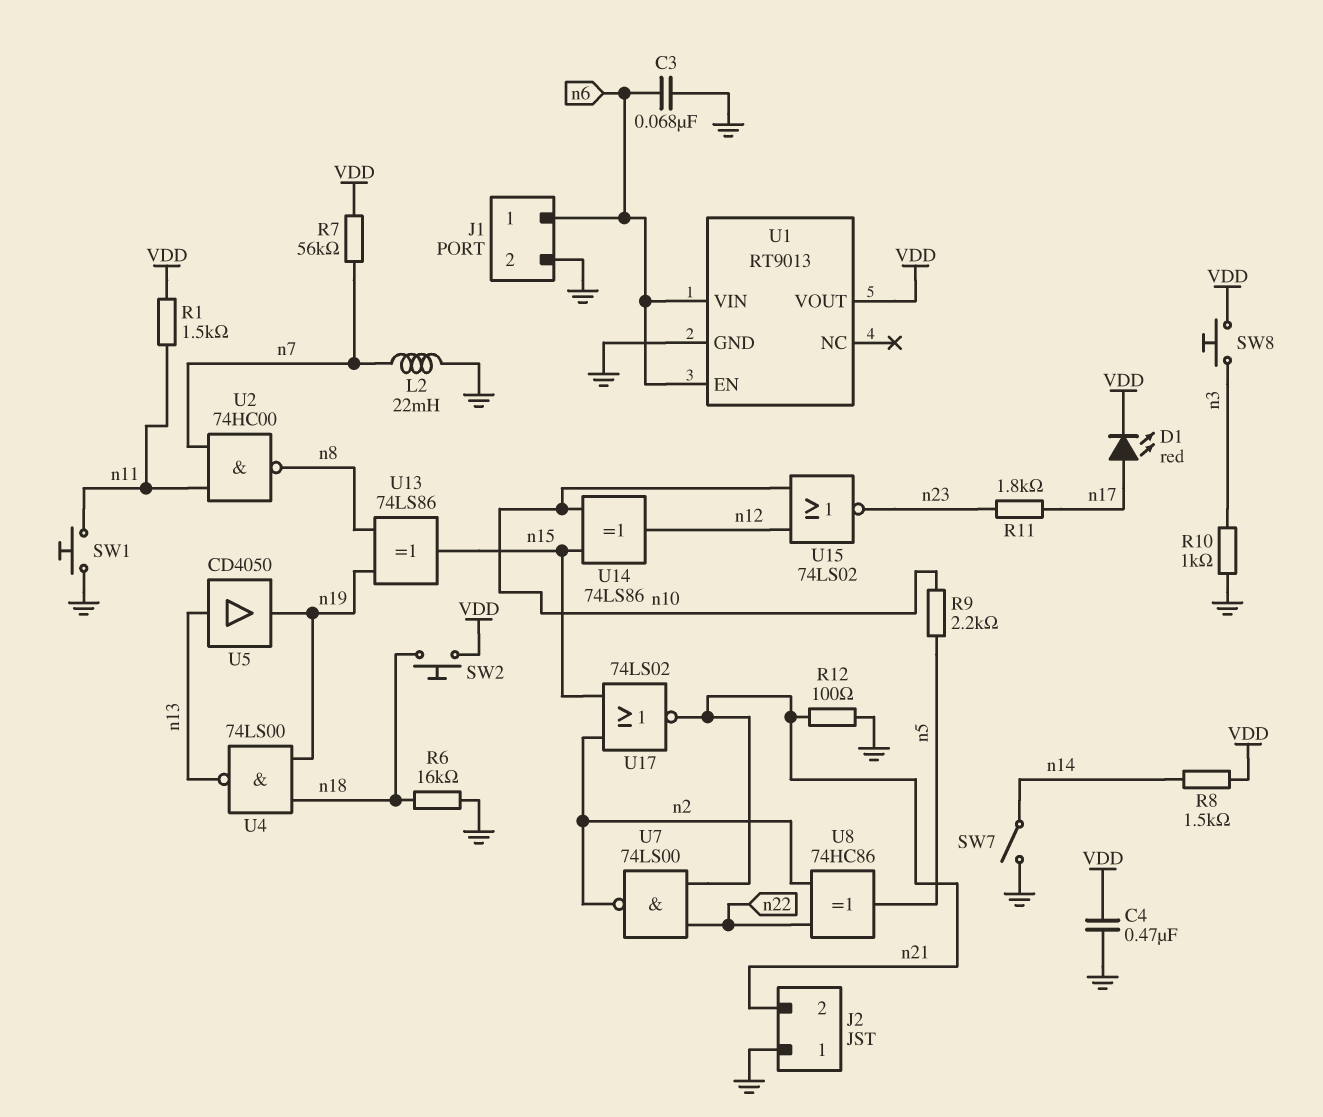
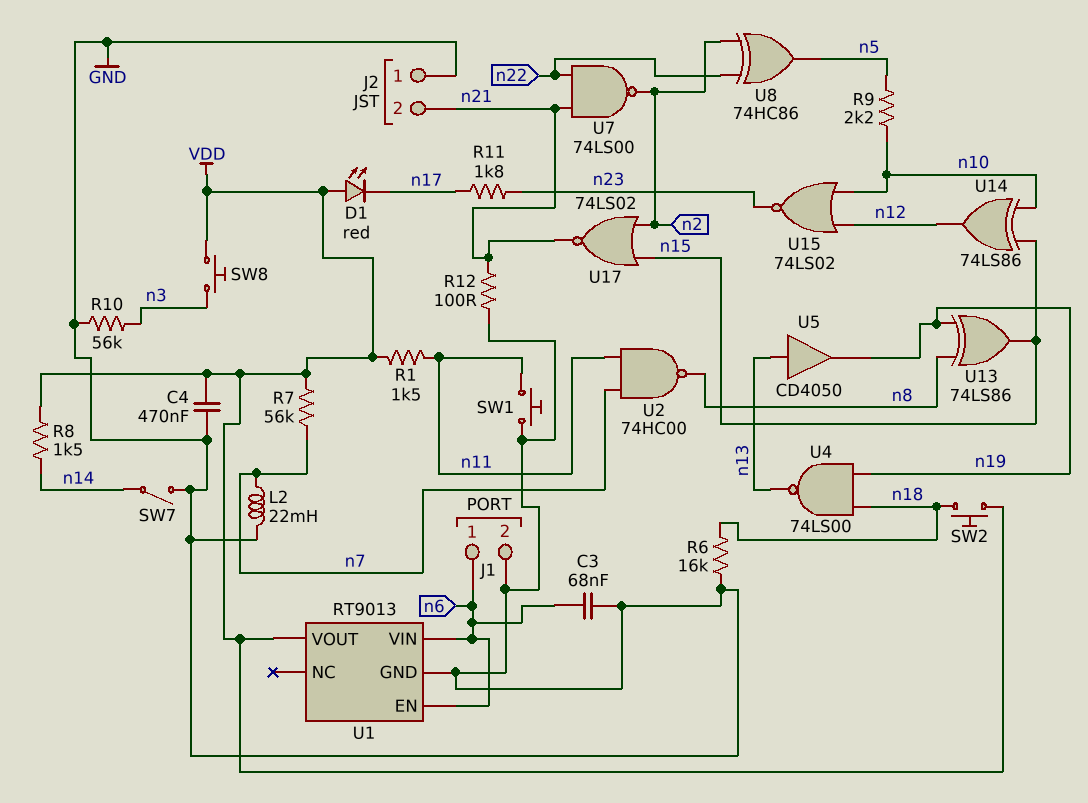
D1: LED red (A n17, K VDD) -> LED red (A VDD, K n17)
R10: 1k (GND, n3) -> 56k (GND, n3)

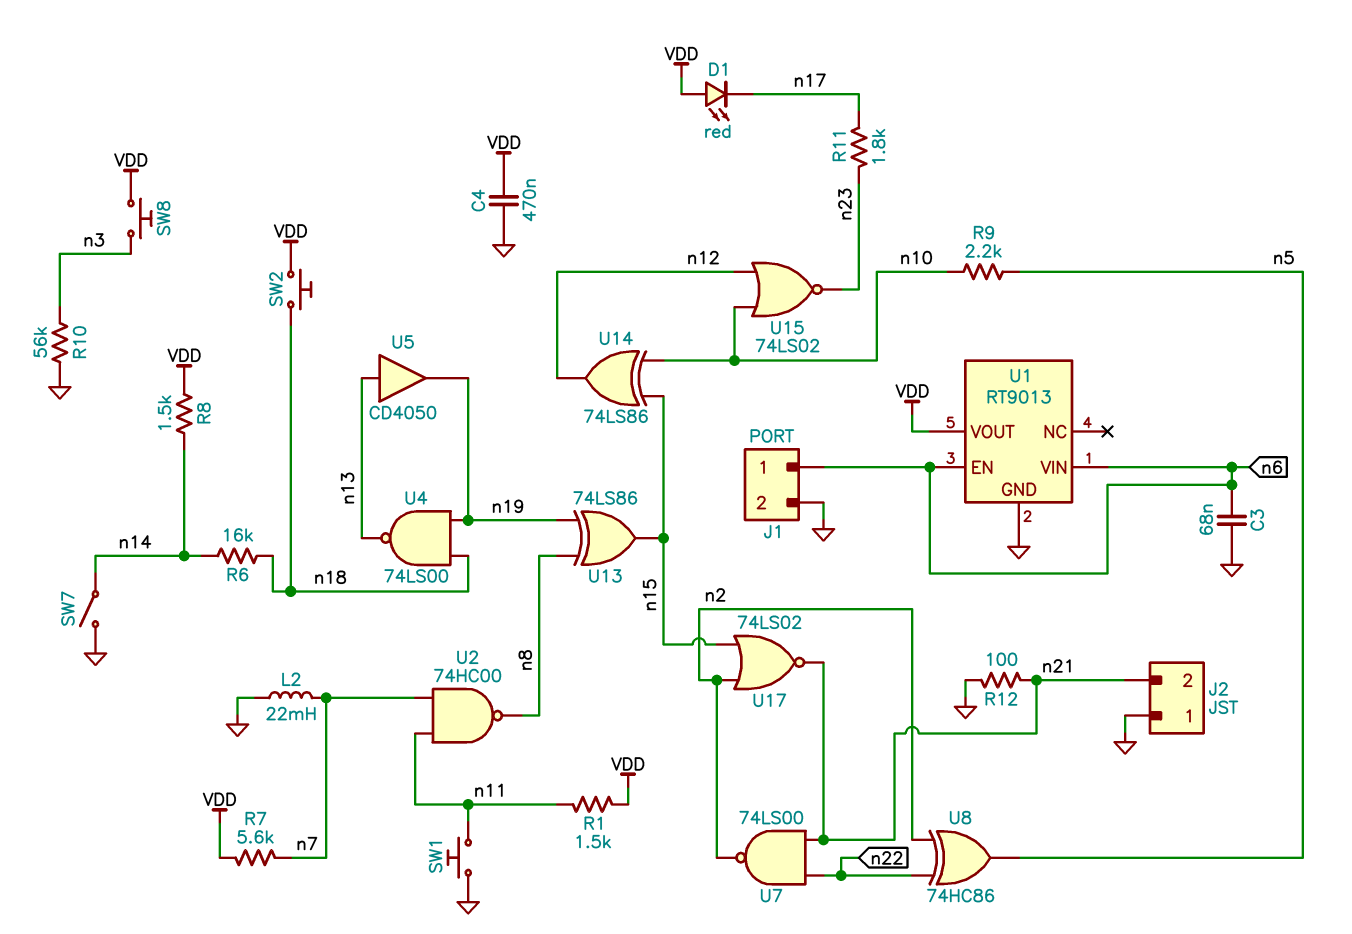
R6: 16k (GND, n18) -> 16k (n14, n18)
R7: 56k (VDD, n7) -> 5.6k (VDD, n7)

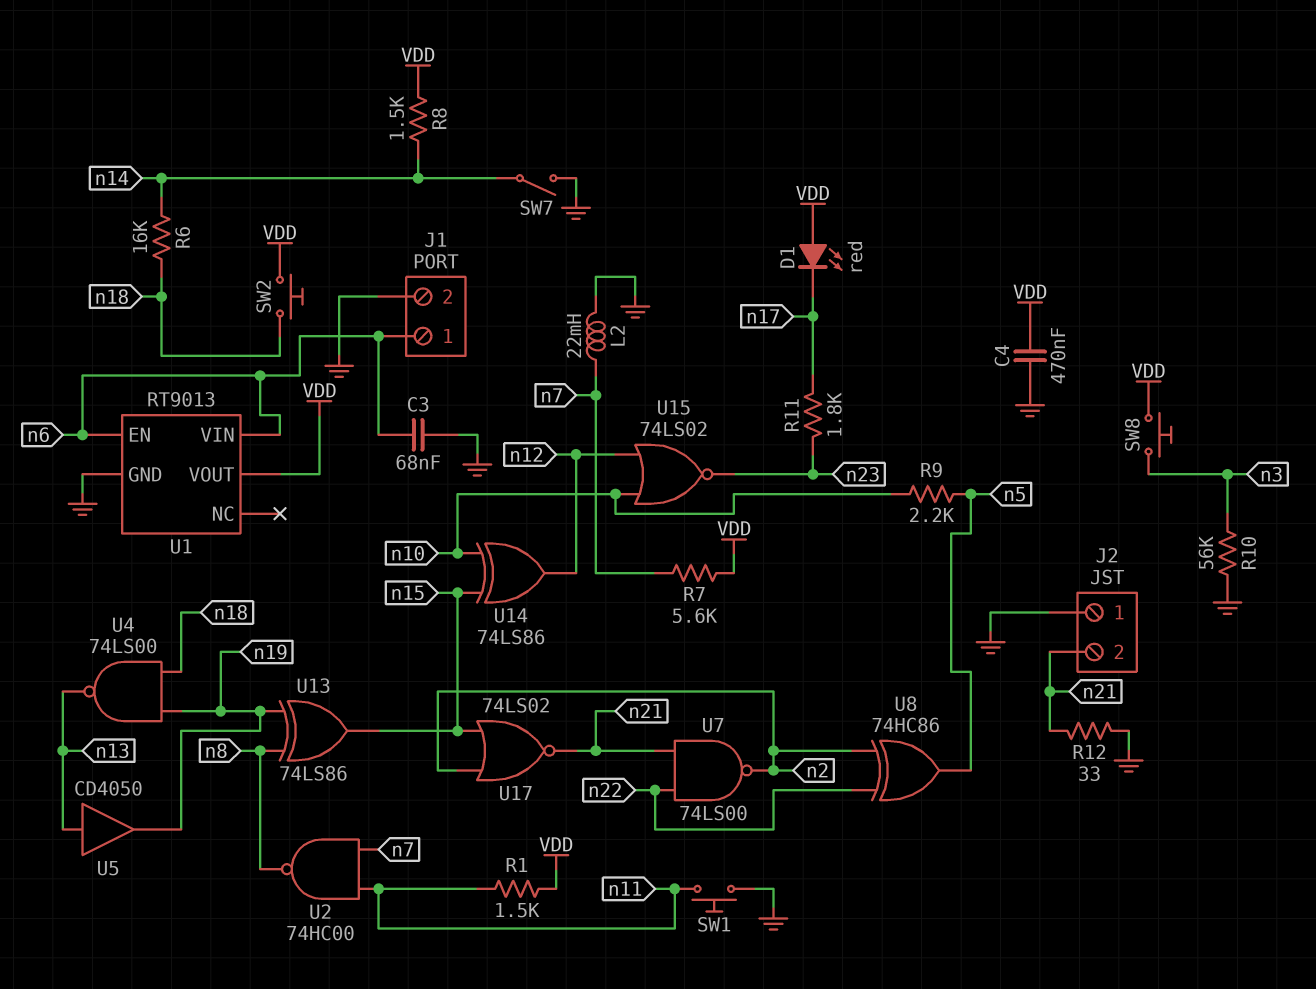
R12: 100 (GND, n21) -> 33 (GND, n21)

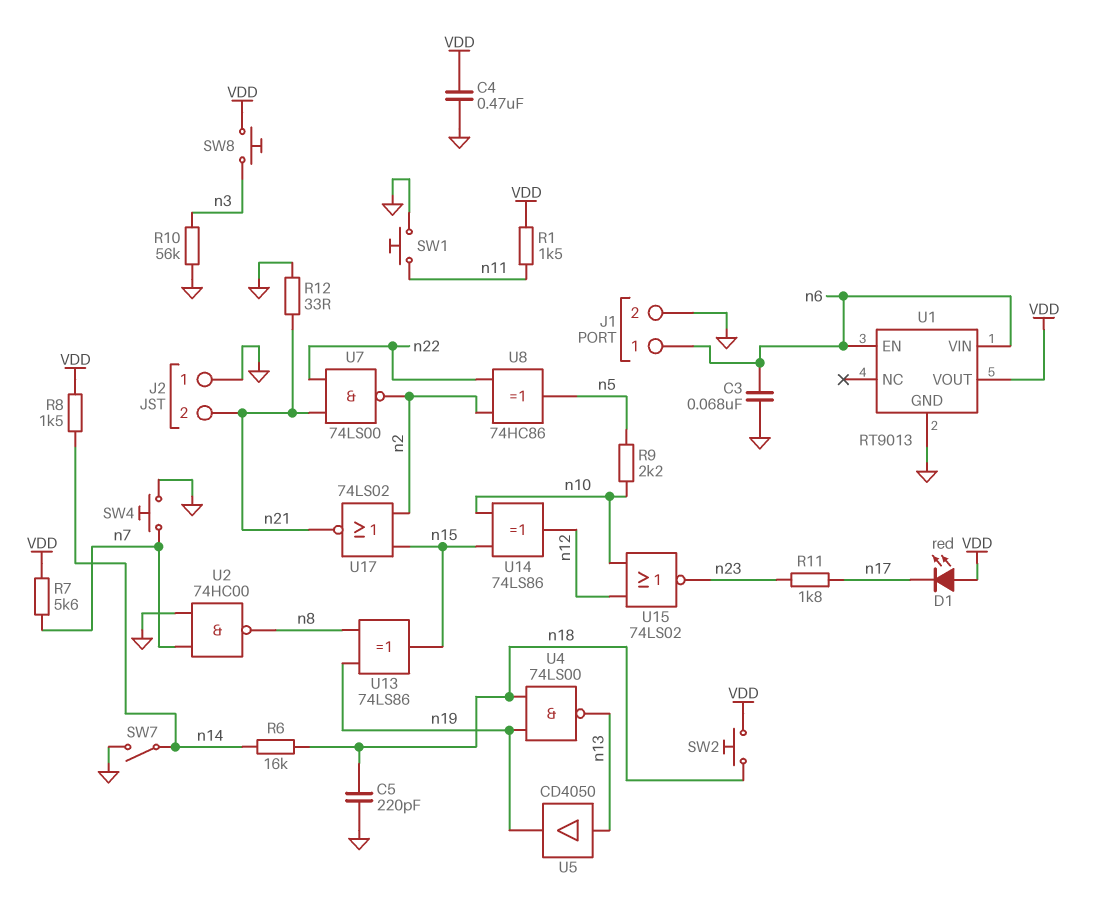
C5: none -> 220pF (GND, n18)
L2: 22mH (GND, n7) -> none
SW4: none -> button (GND, n7)
U2: NAND 74HC00 (in n7, in n11, out n8) -> NAND 74HC00 (in GND, in n7, out n8)

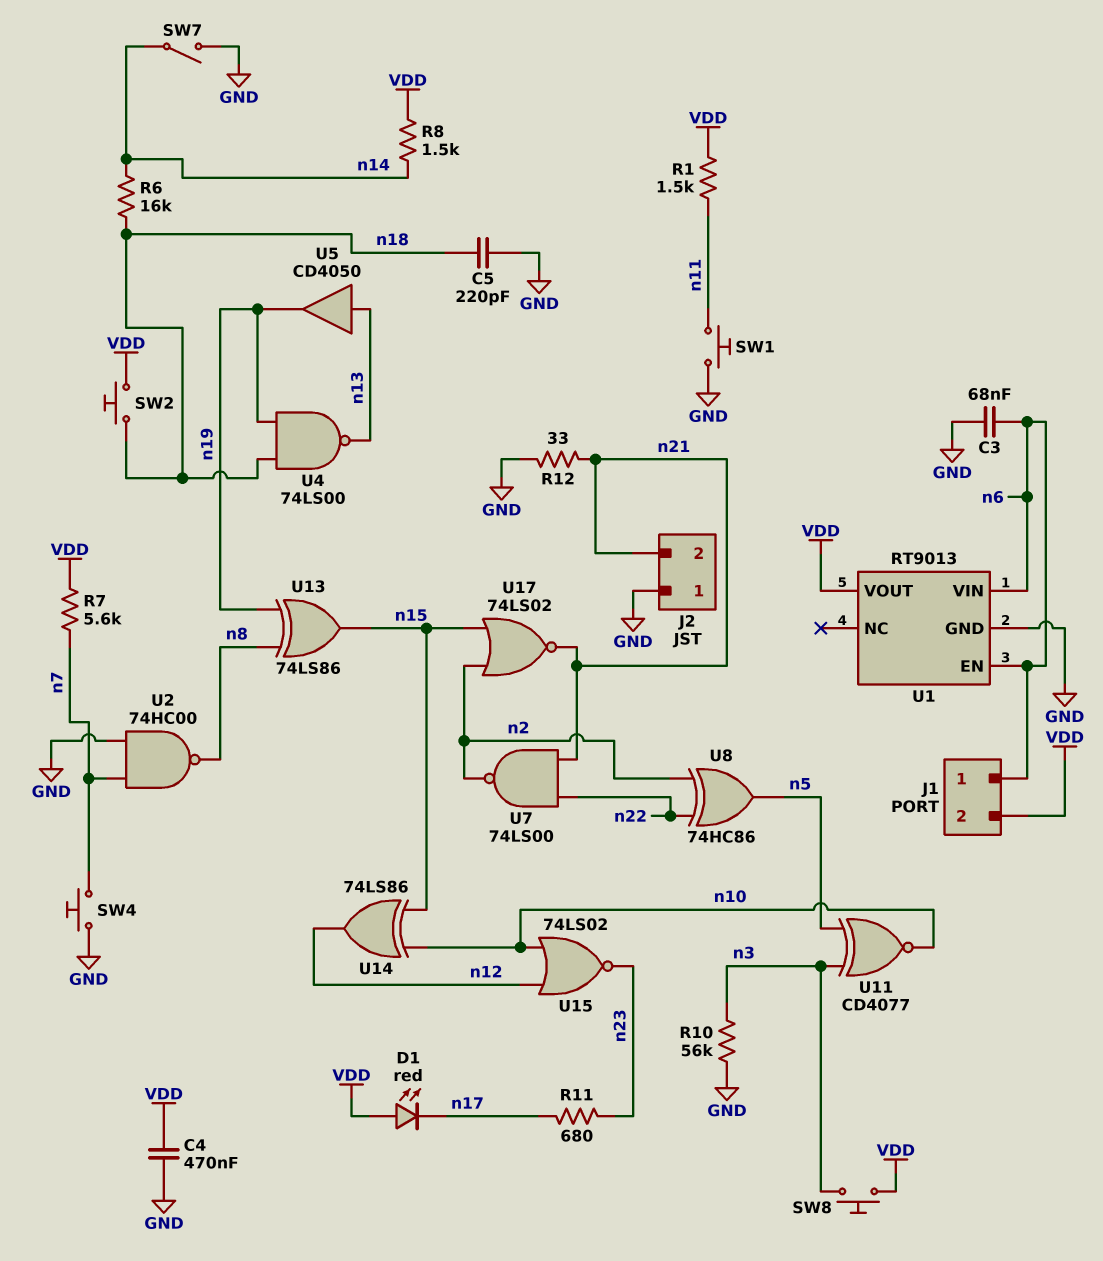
J1 pin 2: GND -> VDD
R9: 2.2k (n5, n10) -> none
R11: 1.8k (n17, n23) -> 680 (n17, n23)
U11: none -> XNOR CD4077 (in n3, in n5, out n10)

